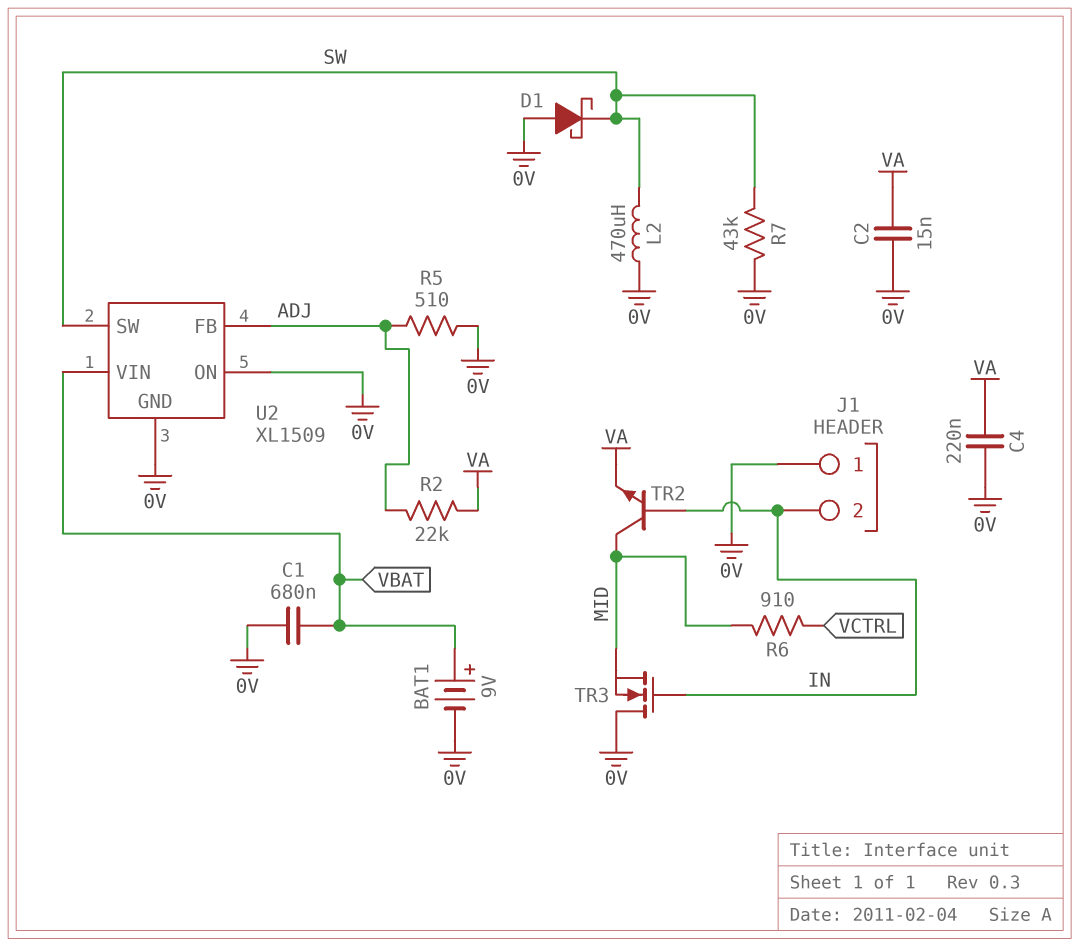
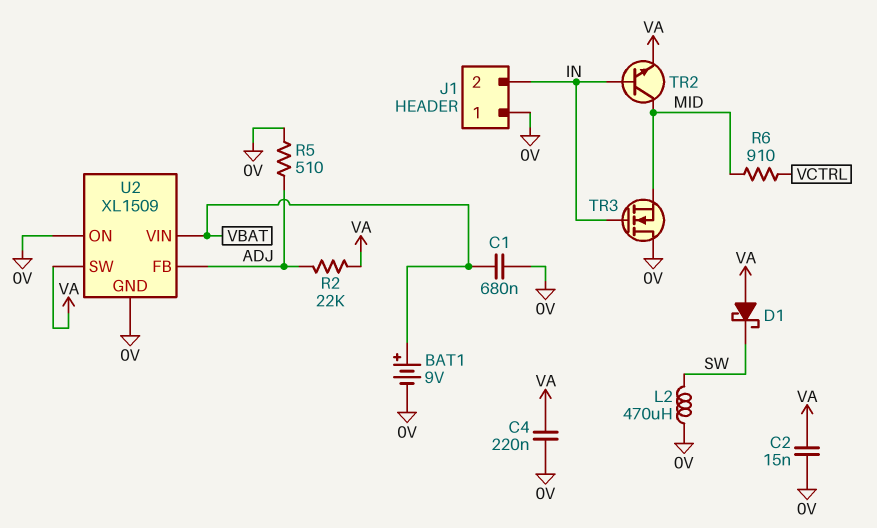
D1: schottky (A 0V, K SW) -> schottky (A VA, K SW)
R7: 43k (0V, SW) -> none
U2 pin SW: SW -> VA

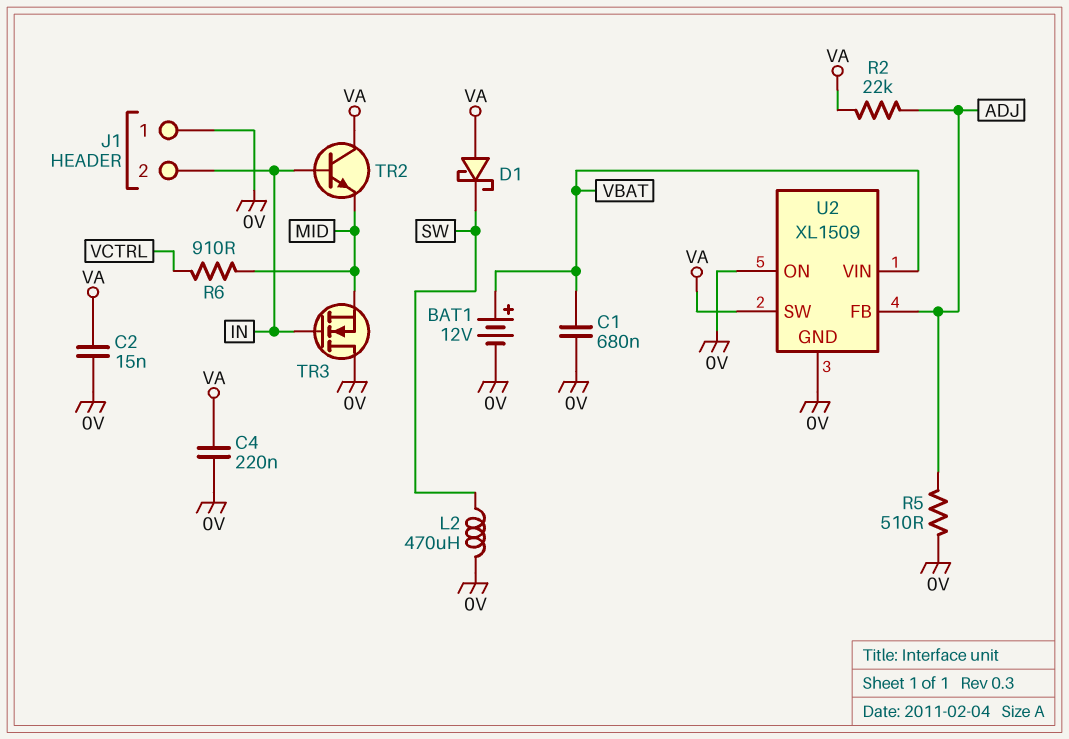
BAT1: 9V (plus VBAT, minus 0V) -> 12V (plus VBAT, minus 0V)
TR2: NPN (B IN, C MID, E VA) -> NPN (B IN, C VA, E MID)

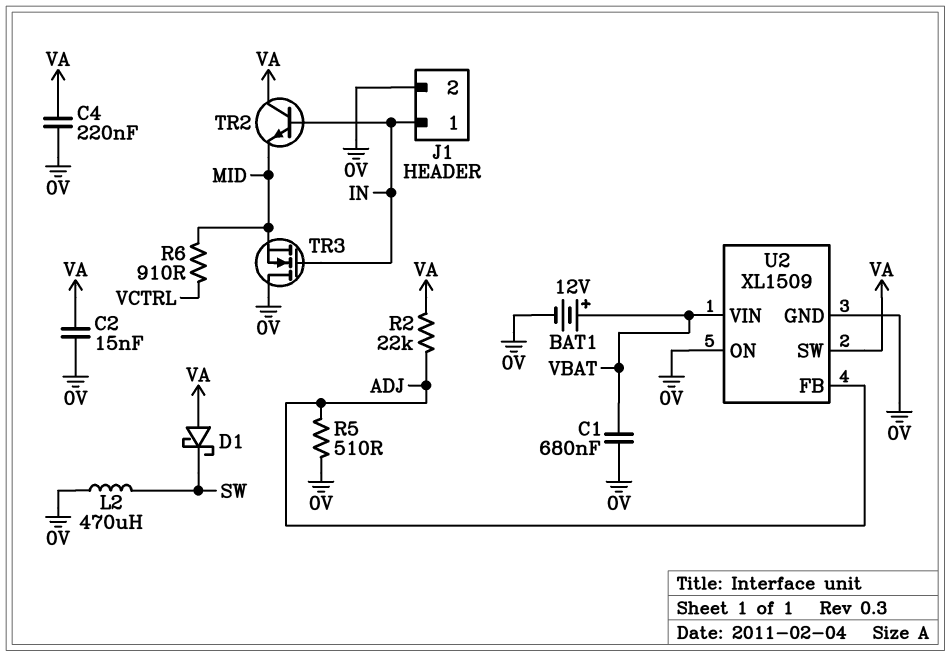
J1 pin 1: 0V -> IN
J1 pin 2: IN -> 0V

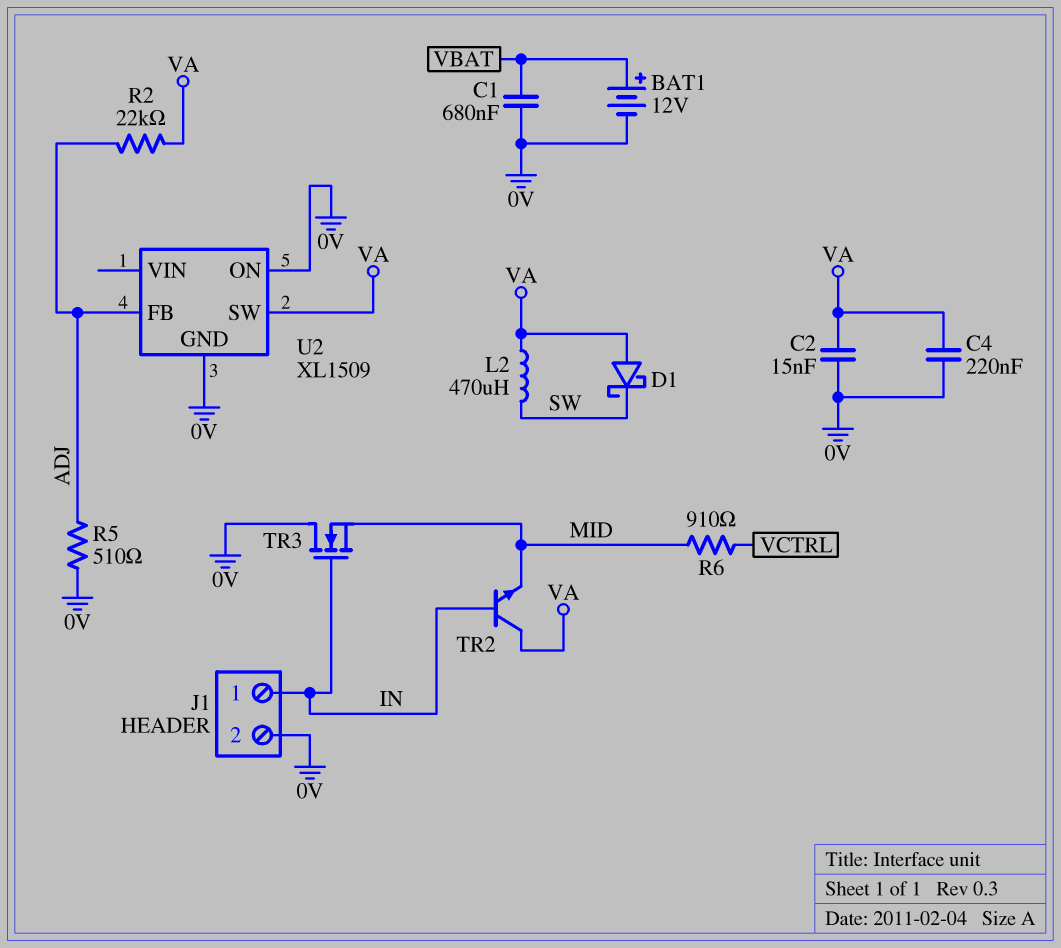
L2: 470uH (0V, SW) -> 470uH (SW, VA)
U2 pin VIN: VBAT -> none

